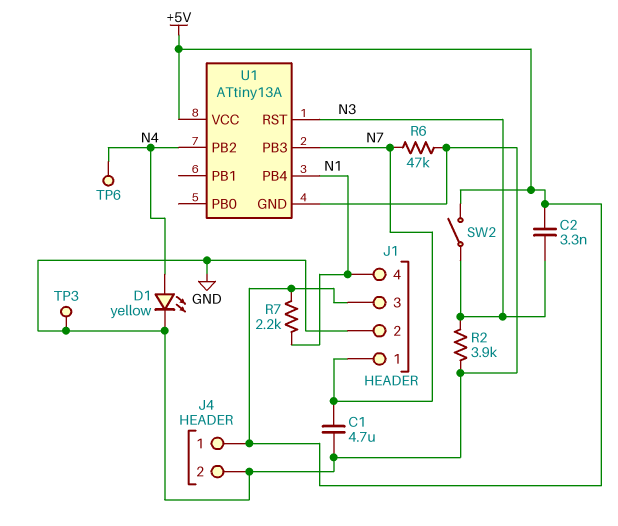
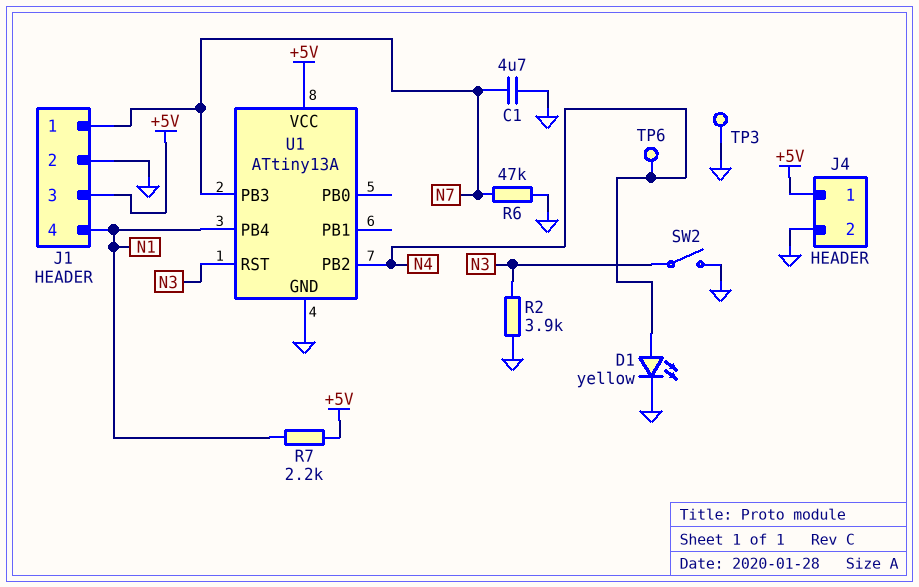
C2: 3.3nF (+5V, N3) -> none
SW2: switch (+5V, N3) -> switch (GND, N3)

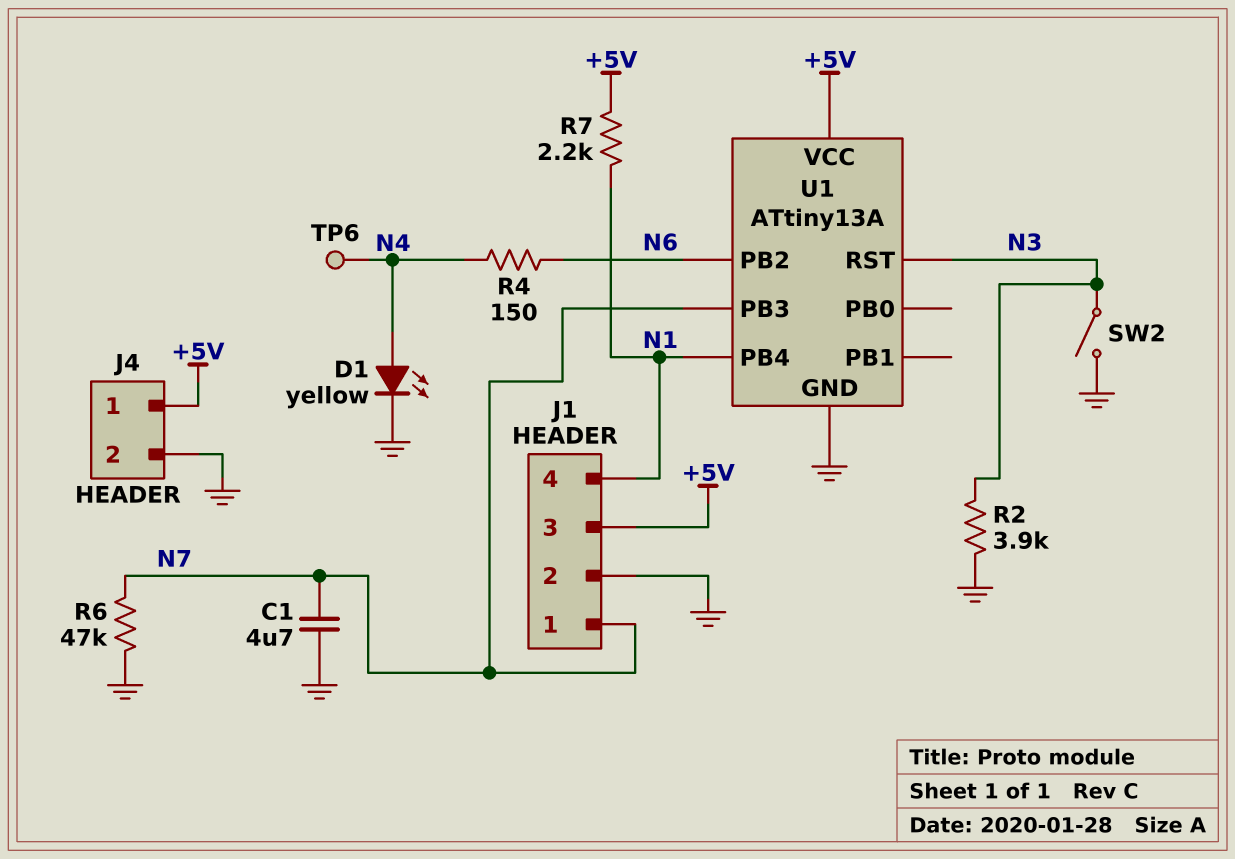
R4: none -> 150 (N4, N6)
TP3: test point (GND) -> none
U1 pin PB2: N4 -> N6

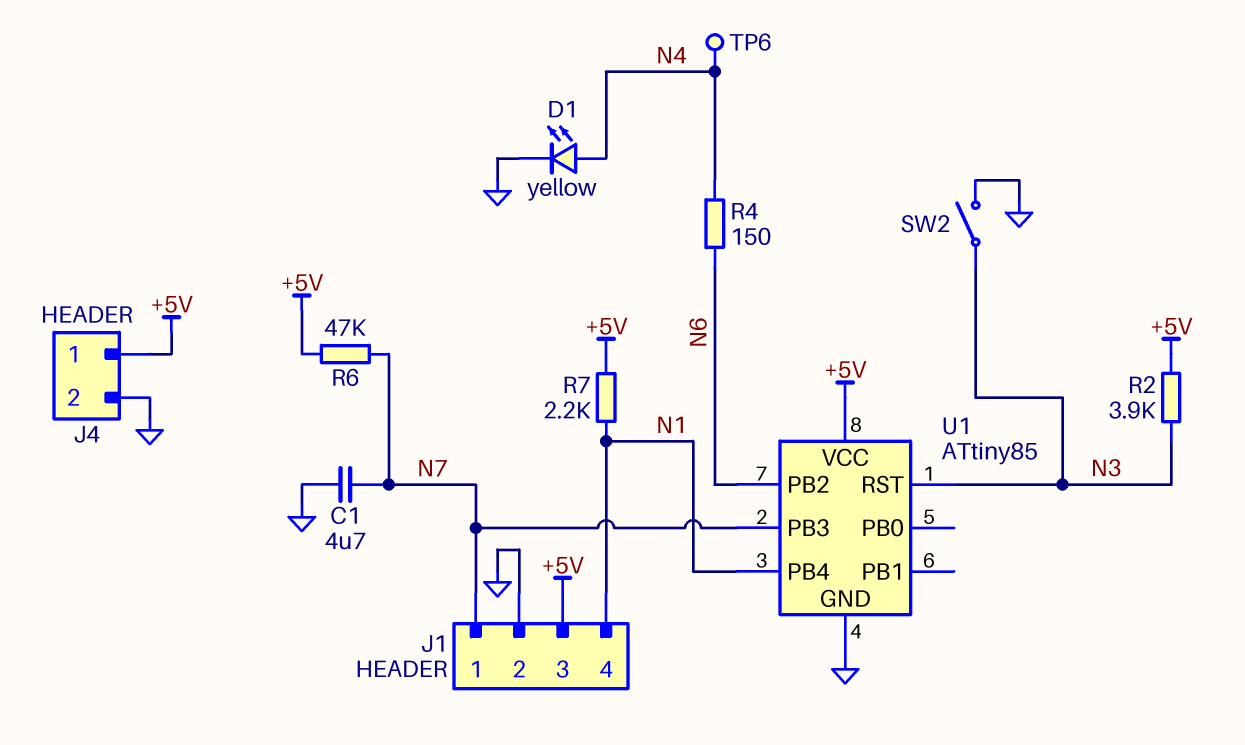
R2: 3.9k (GND, N3) -> 3.9k (+5V, N3)
R6: 47k (GND, N7) -> 47k (+5V, N7)
U1: ATtiny13A -> ATtiny85

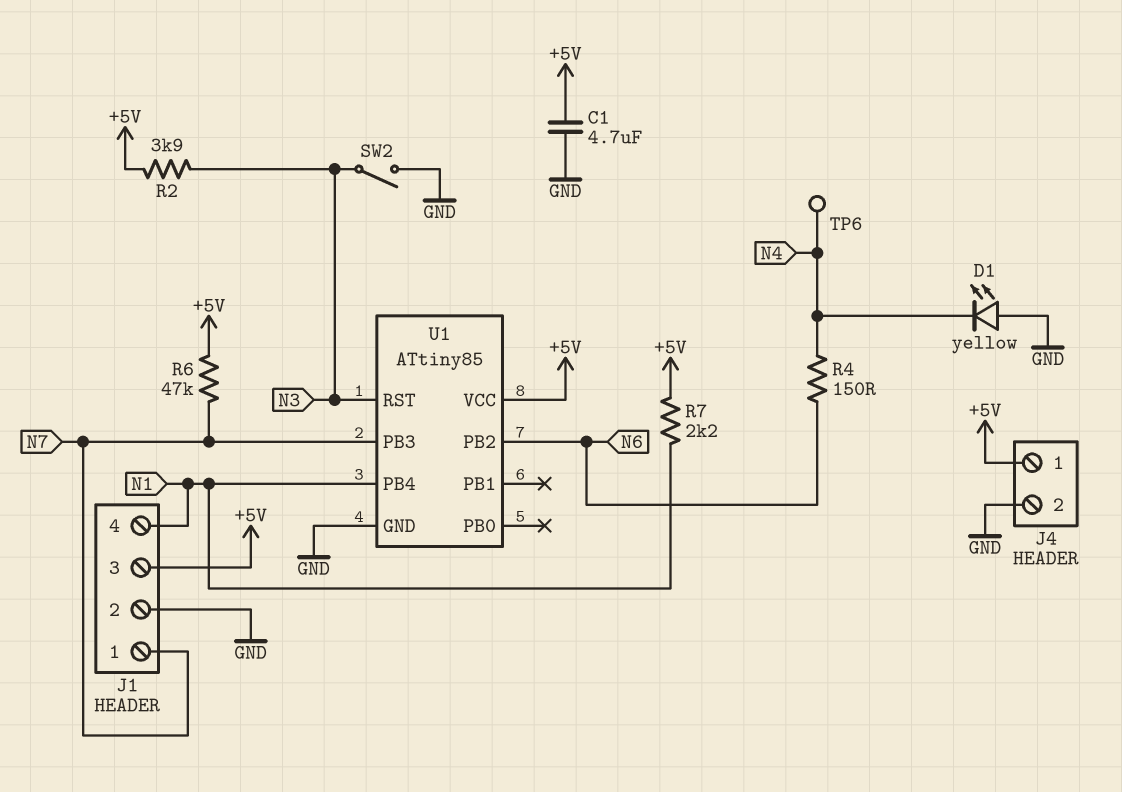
C1: 4.7uF (GND, N7) -> 4.7uF (+5V, GND)
D1: LED yellow (A N4, K GND) -> LED yellow (A GND, K N4)

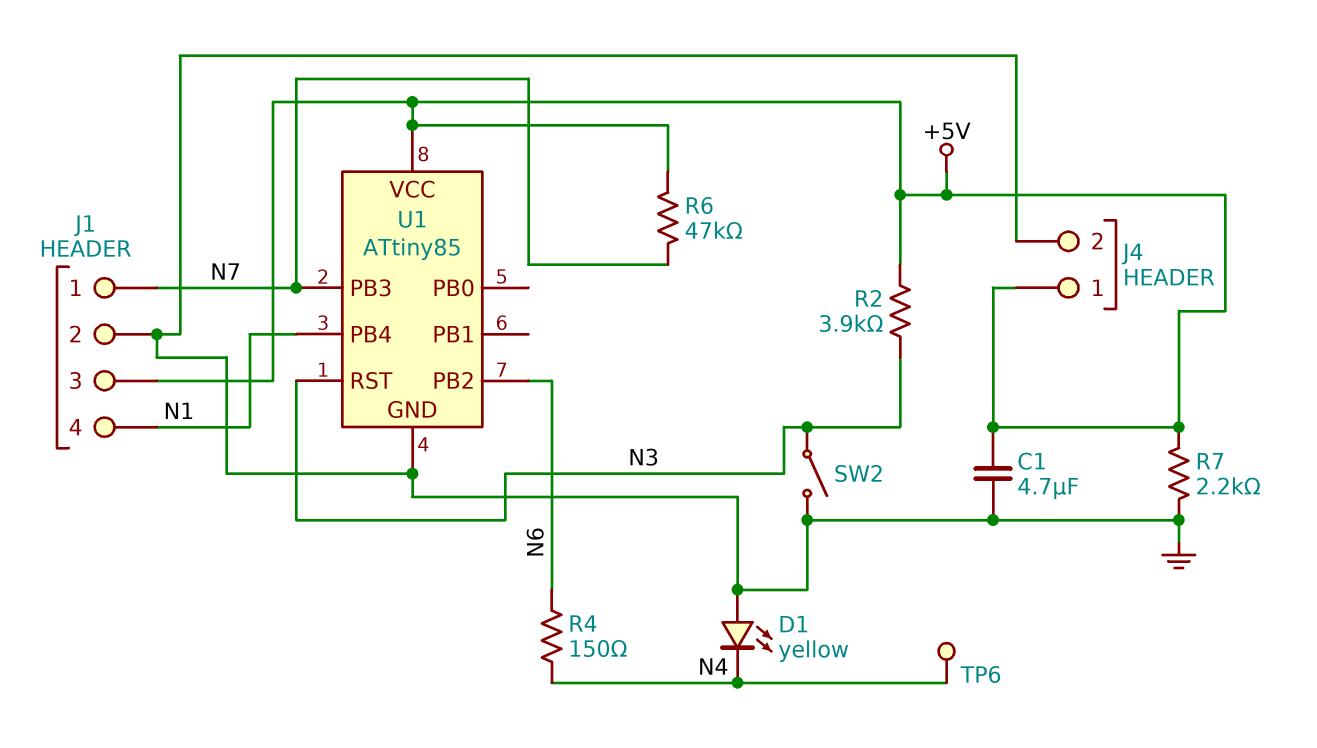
R7: 2.2k (+5V, N1) -> 2.2k (+5V, GND)

